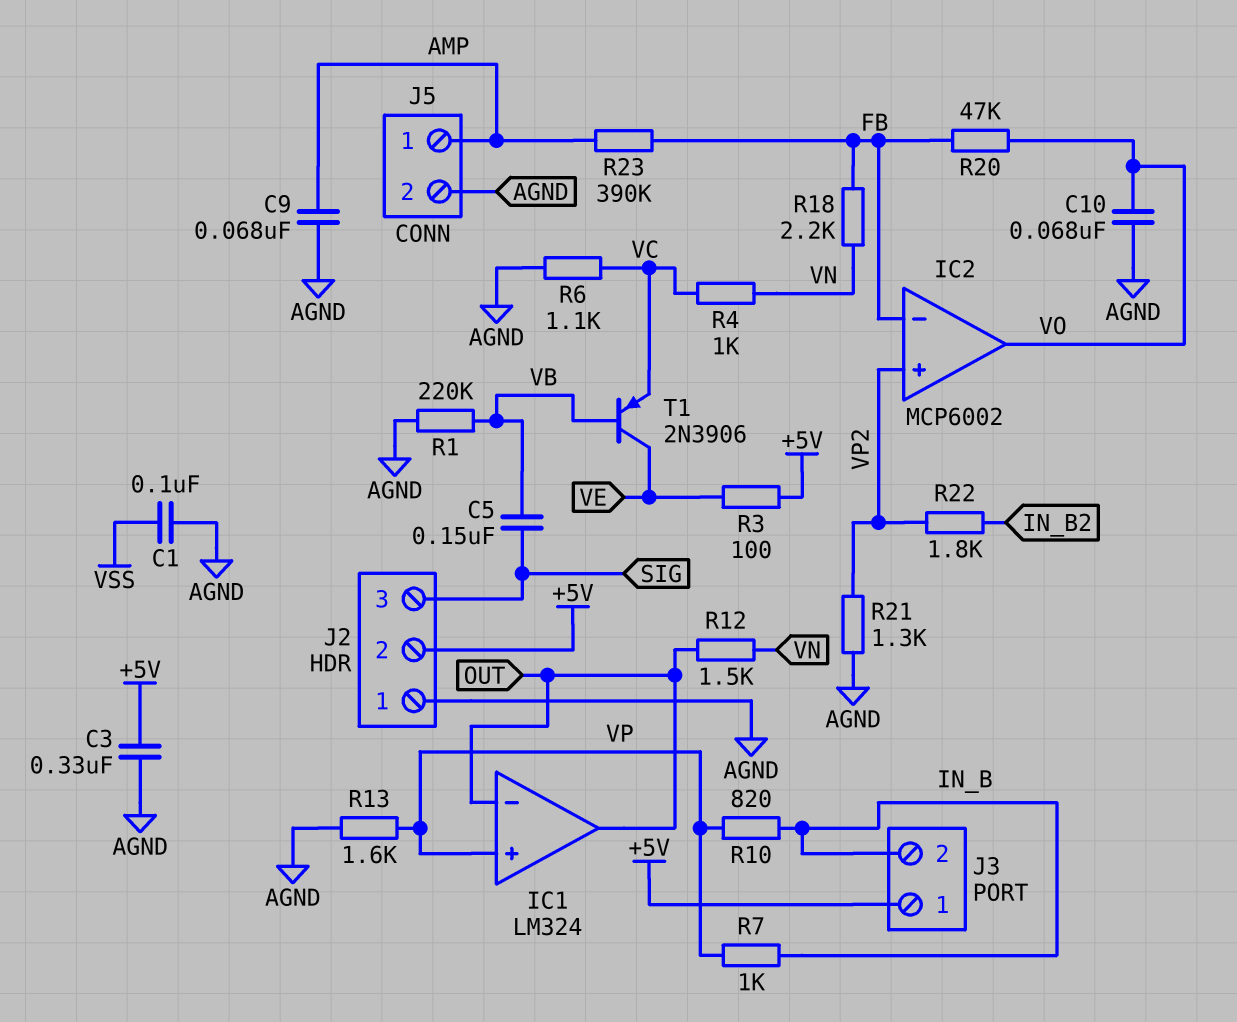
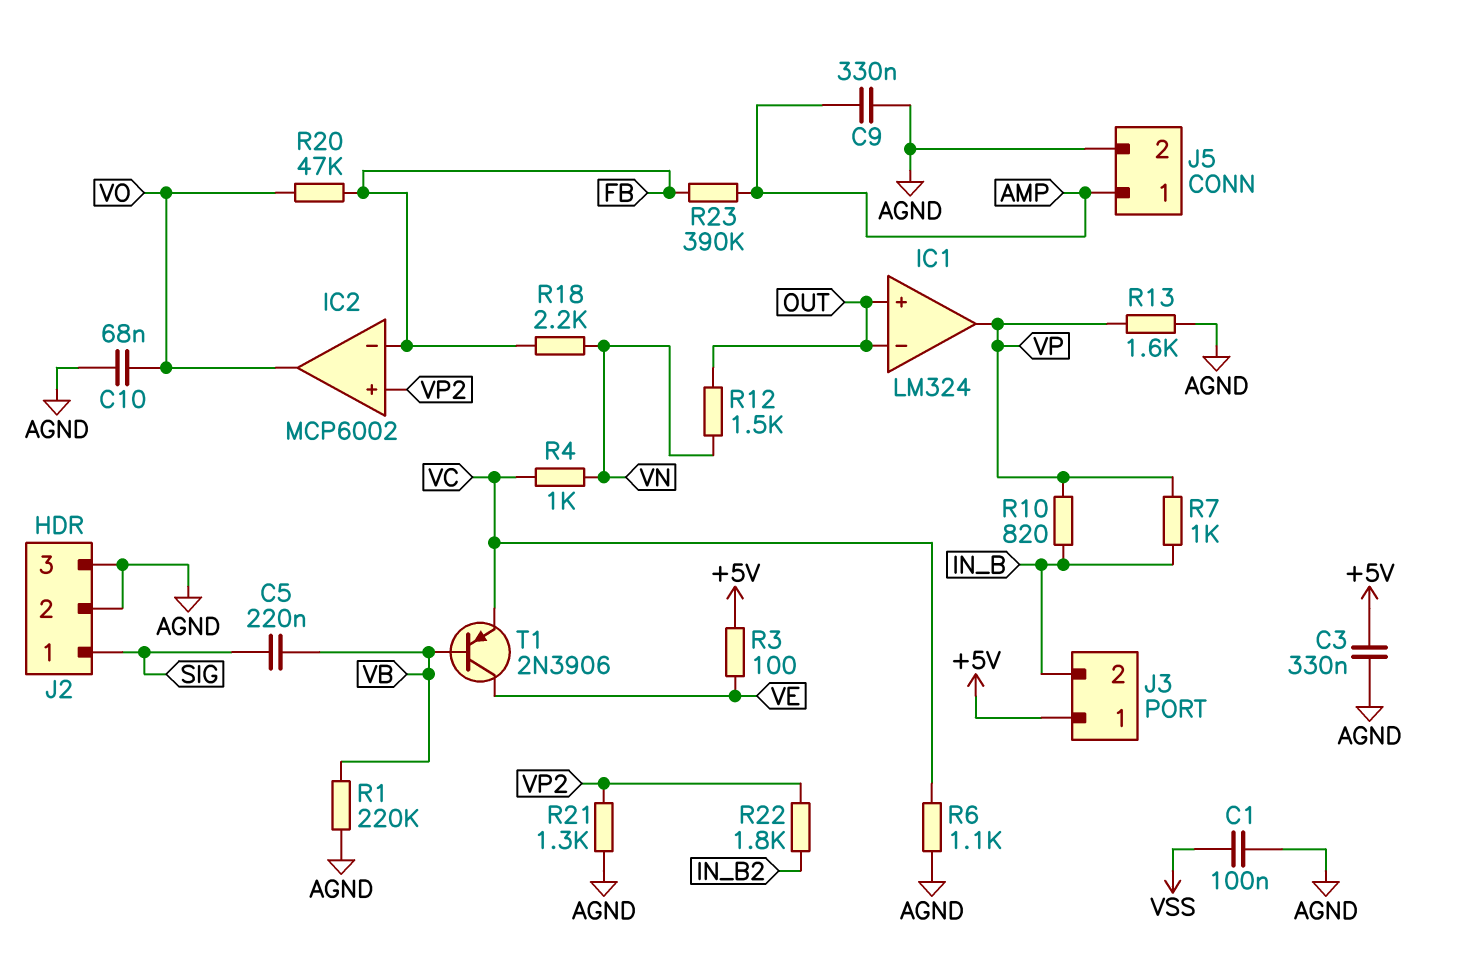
C5: 150nF (SIG, VB) -> 220nF (SIG, VB)
C9: 68nF (AGND, AMP) -> 330nF (AGND, AMP)
IC1 pin in+: VP -> OUT
IC1 pin out: OUT -> VP
J2 pin 1: AGND -> SIG
J2 pin 2: +5V -> AGND
J2 pin 3: SIG -> AGND

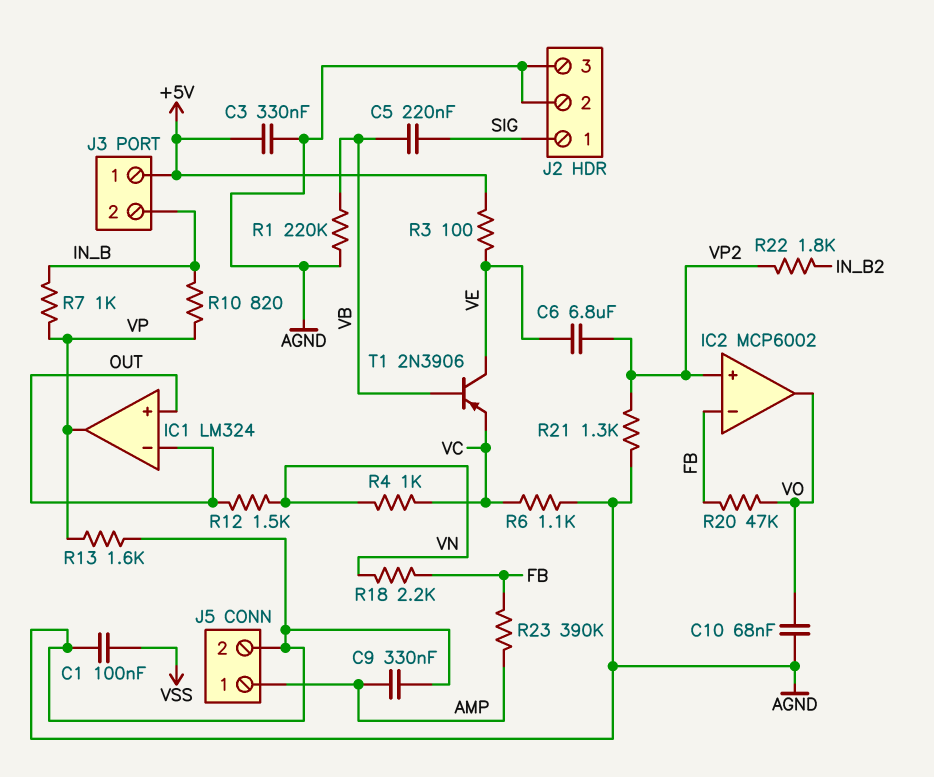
C6: none -> 6.8uF (VE, VP2)

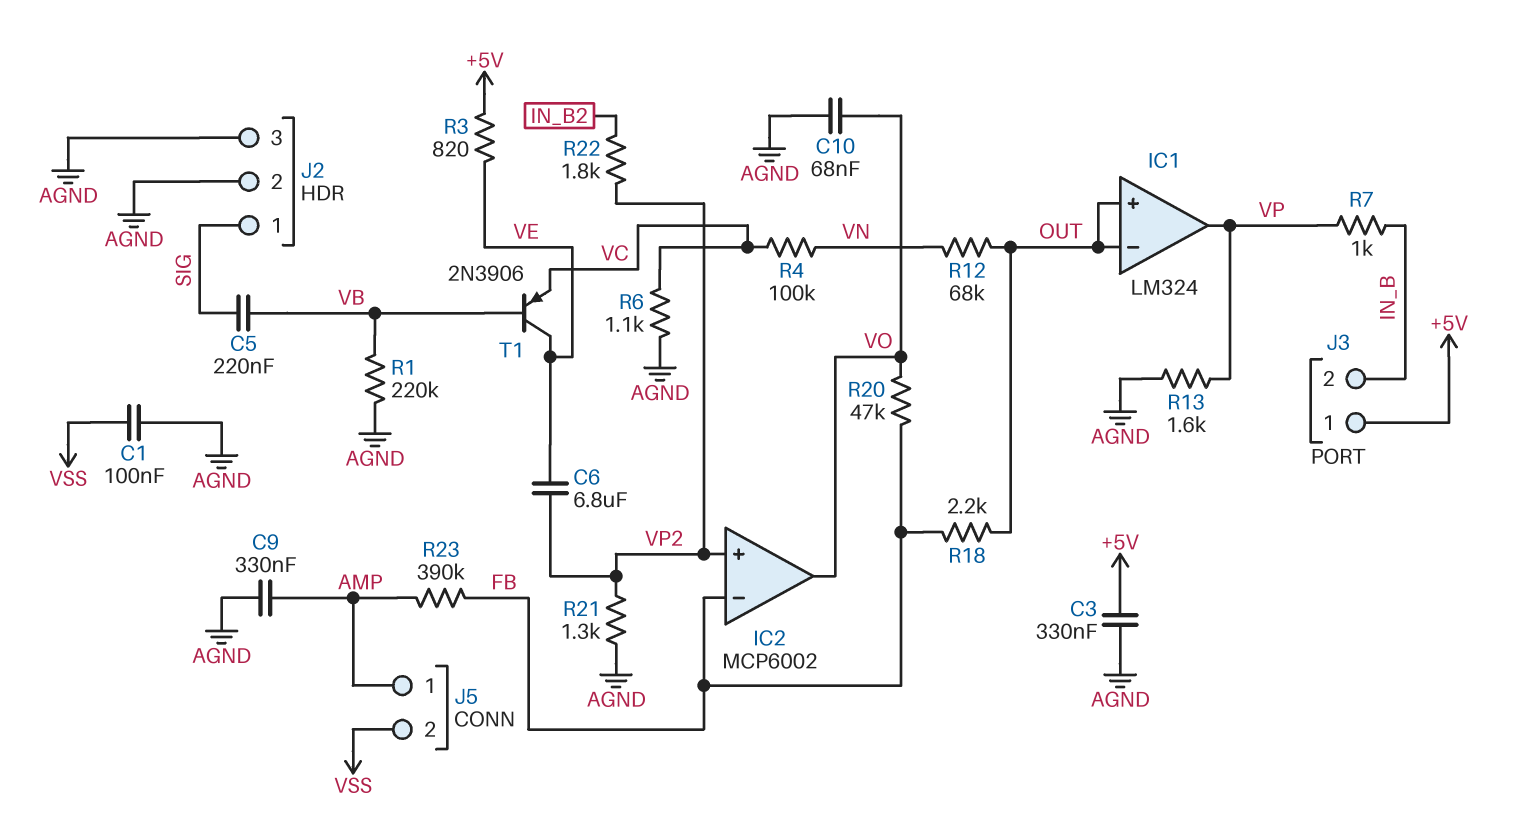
J5 pin 2: AGND -> VSS
R3: 100 (+5V, VE) -> 820 (+5V, VE)
R4: 1k (VC, VN) -> 100k (VC, VN)
R10: 820 (IN_B, VP) -> none
R12: 1.5k (OUT, VN) -> 68k (OUT, VN)
R18: 2.2k (FB, VN) -> 2.2k (FB, OUT)

